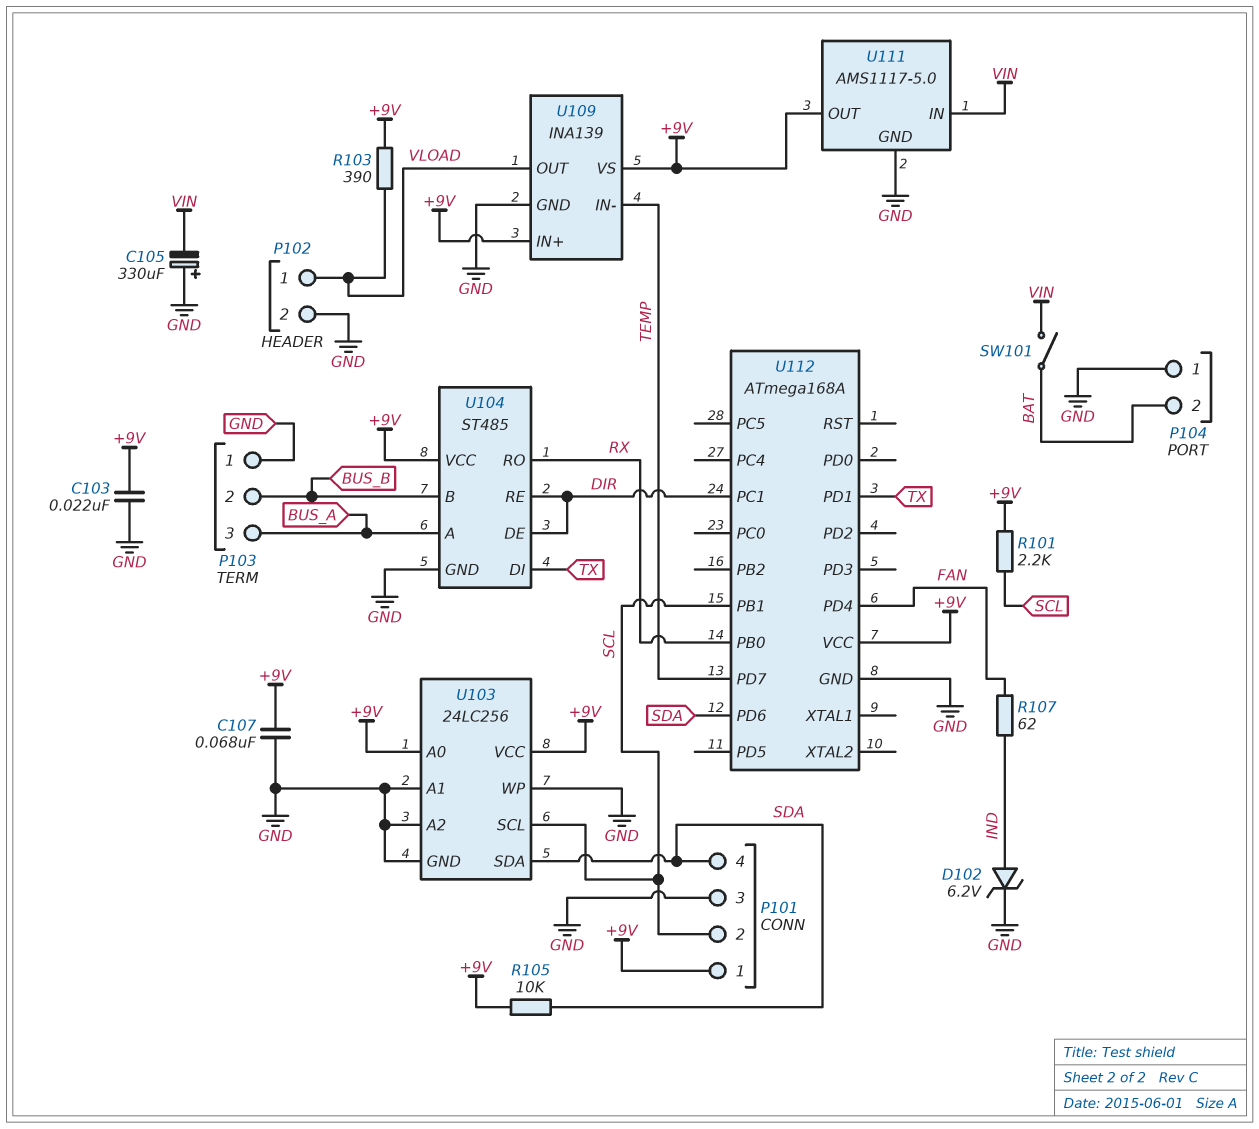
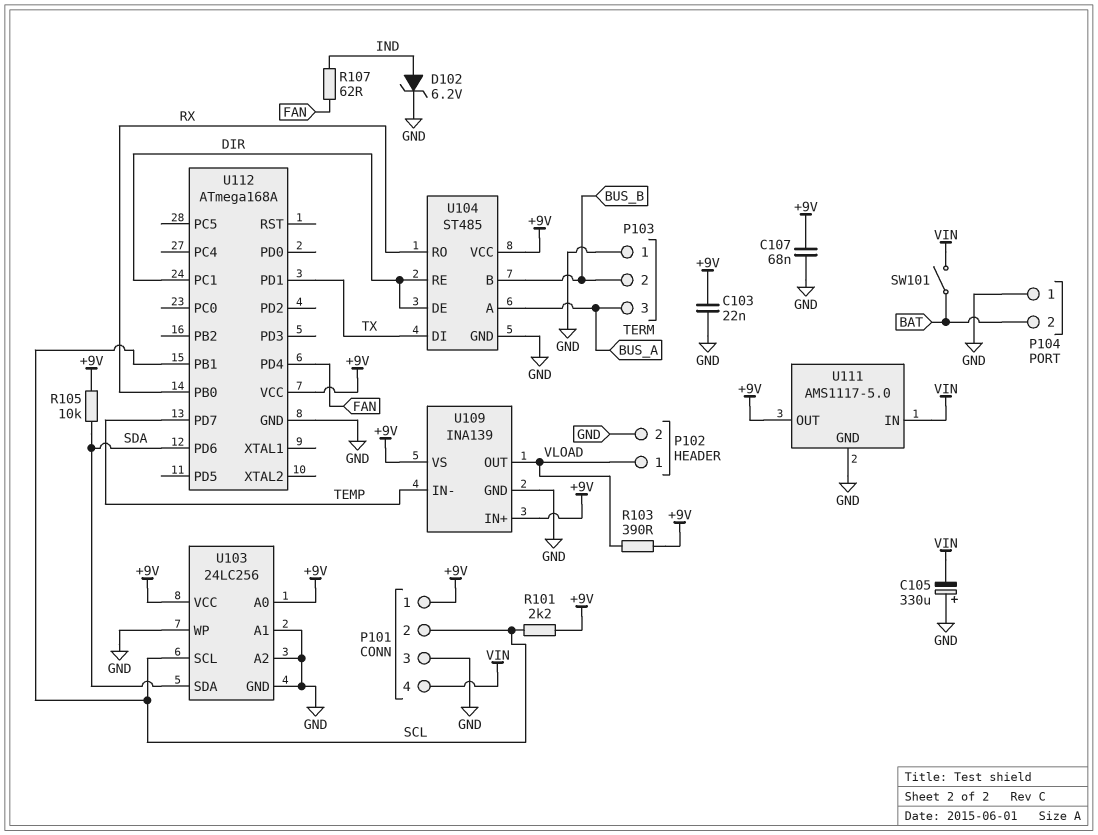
P101 pin 4: SDA -> VIN

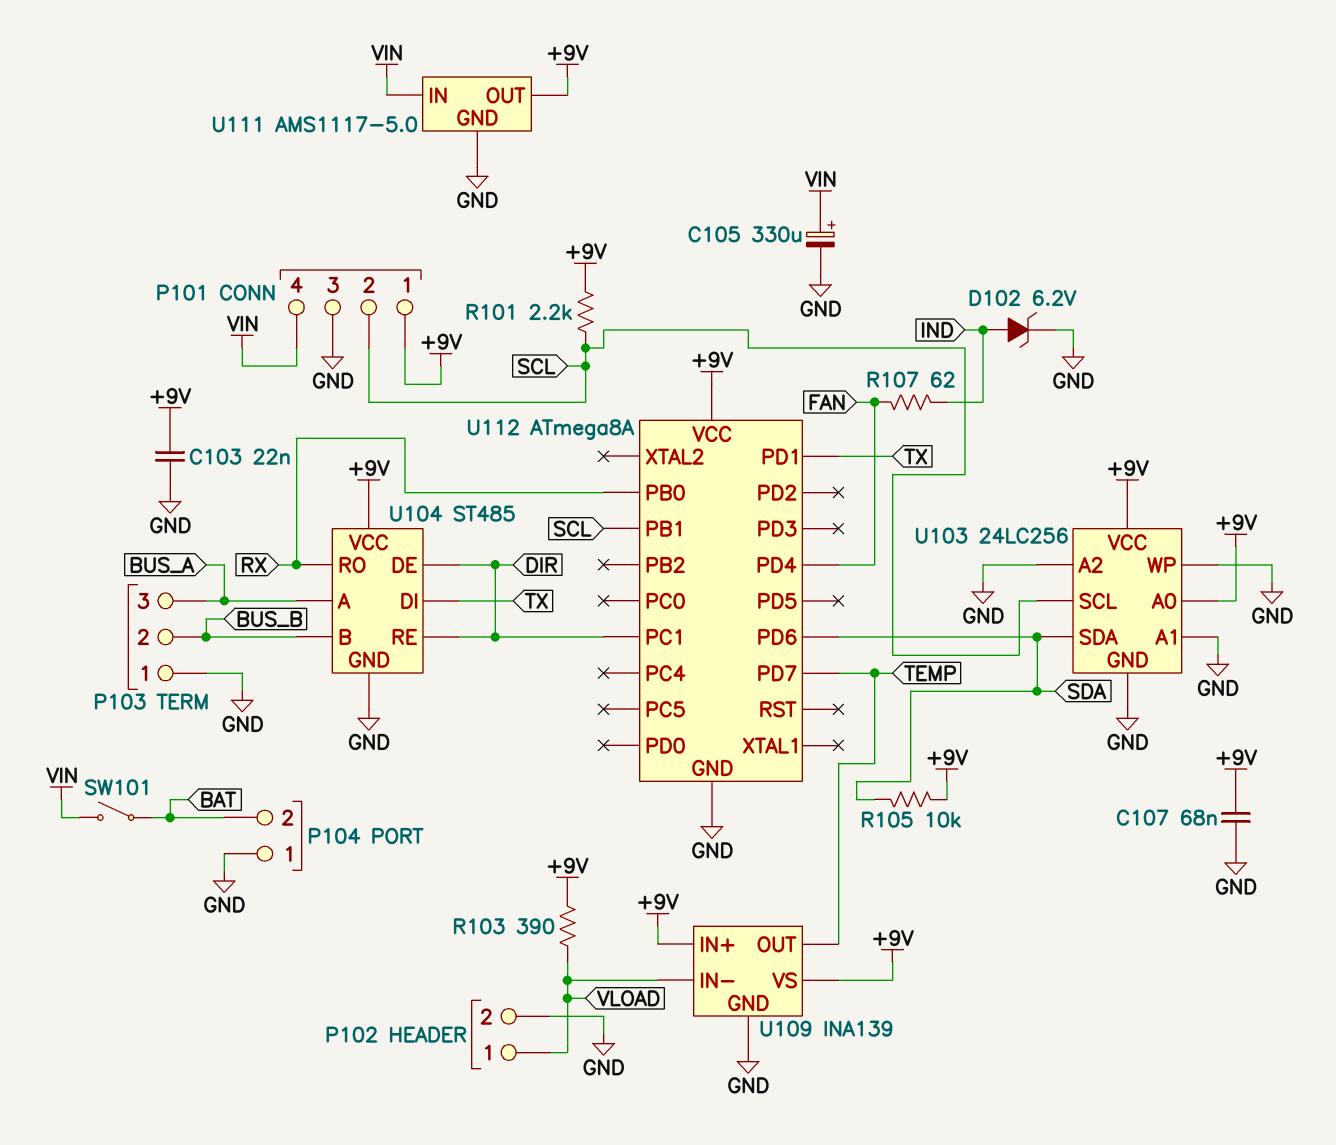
C105: 330uF (plus GND, minus VIN) -> 330uF (plus VIN, minus GND)
U109 pin IN-: TEMP -> VLOAD
U109 pin OUT: VLOAD -> TEMP
U112: ATmega168A -> ATmega8A

